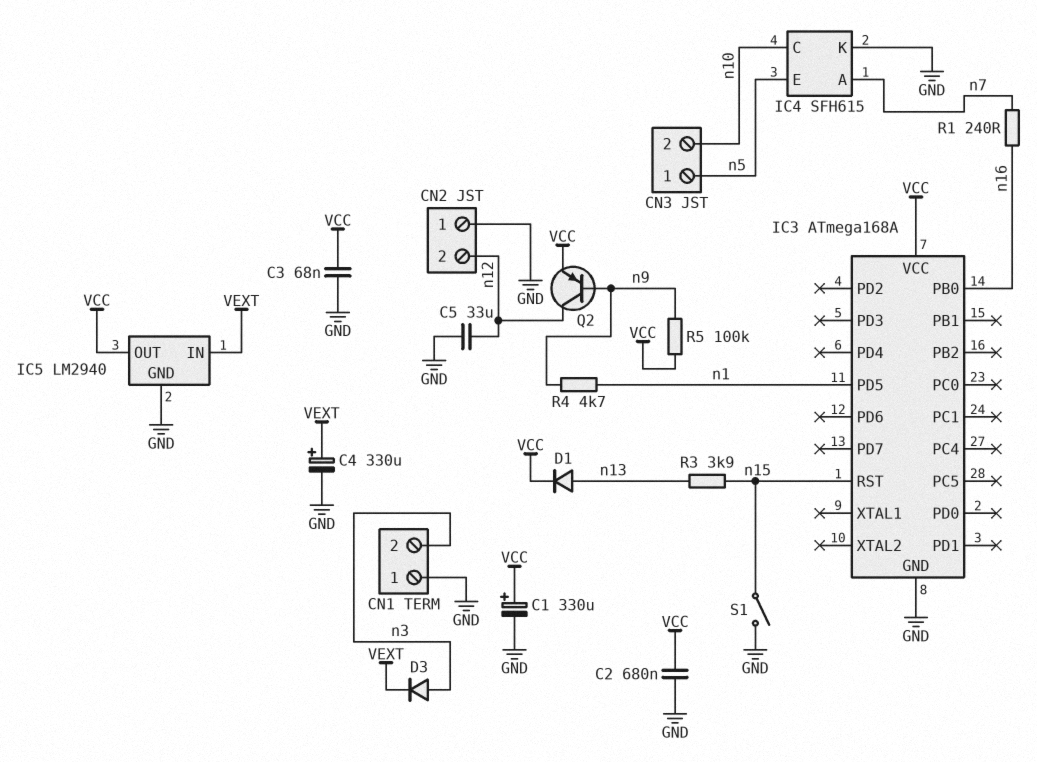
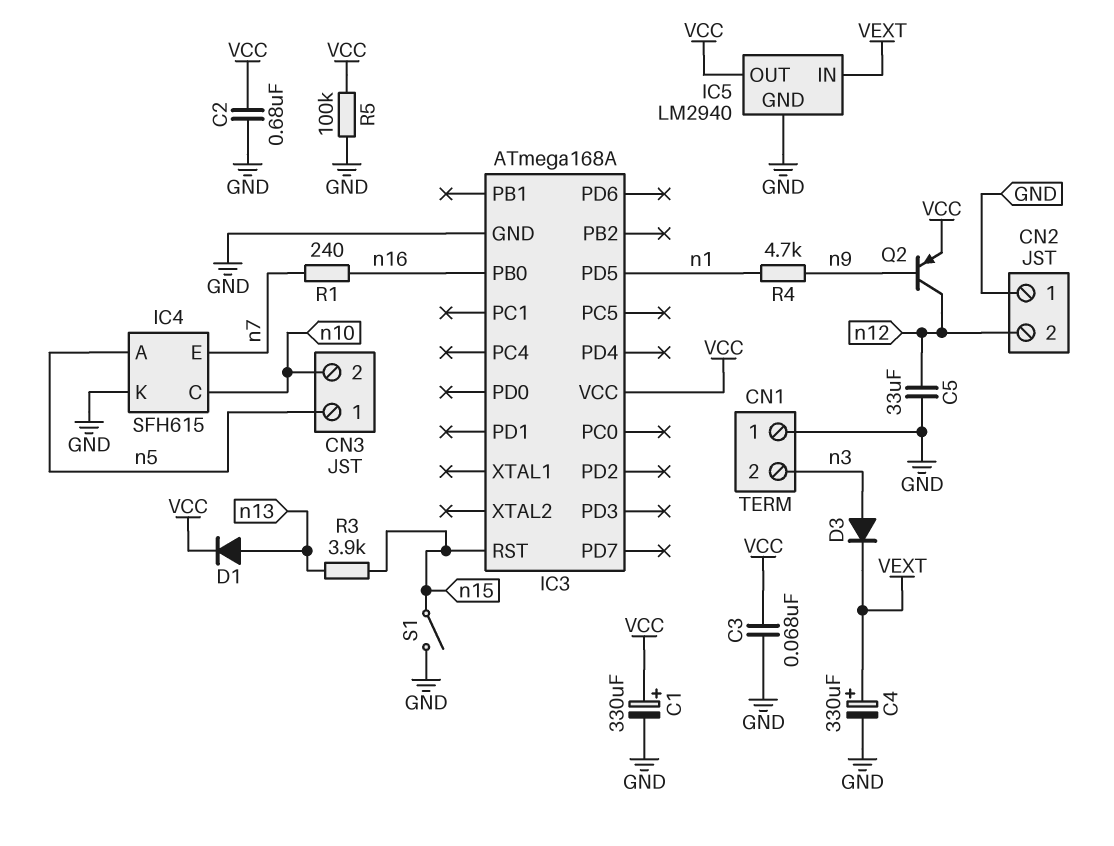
IC4 pin A: n7 -> n5
IC4 pin E: n5 -> n7
R5: 100k (VCC, n9) -> 100k (GND, VCC)

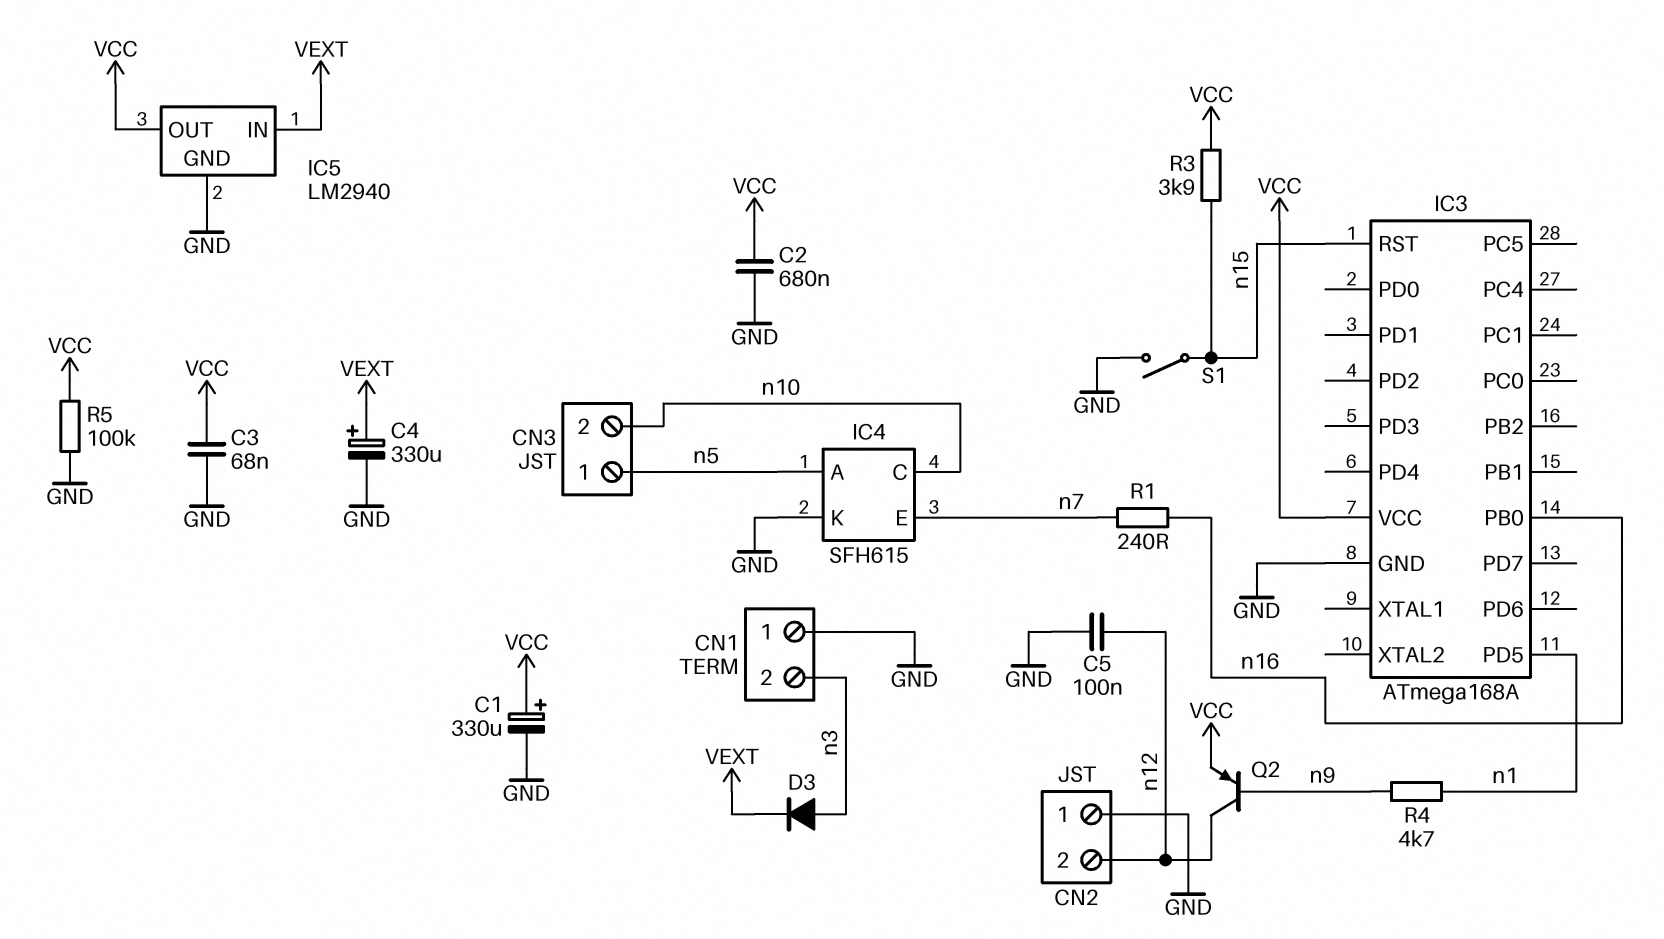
C5: 33uF (GND, n12) -> 100nF (GND, n12)
D1: diode (A n13, K VCC) -> none
R3: 3.9k (n13, n15) -> 3.9k (VCC, n15)

